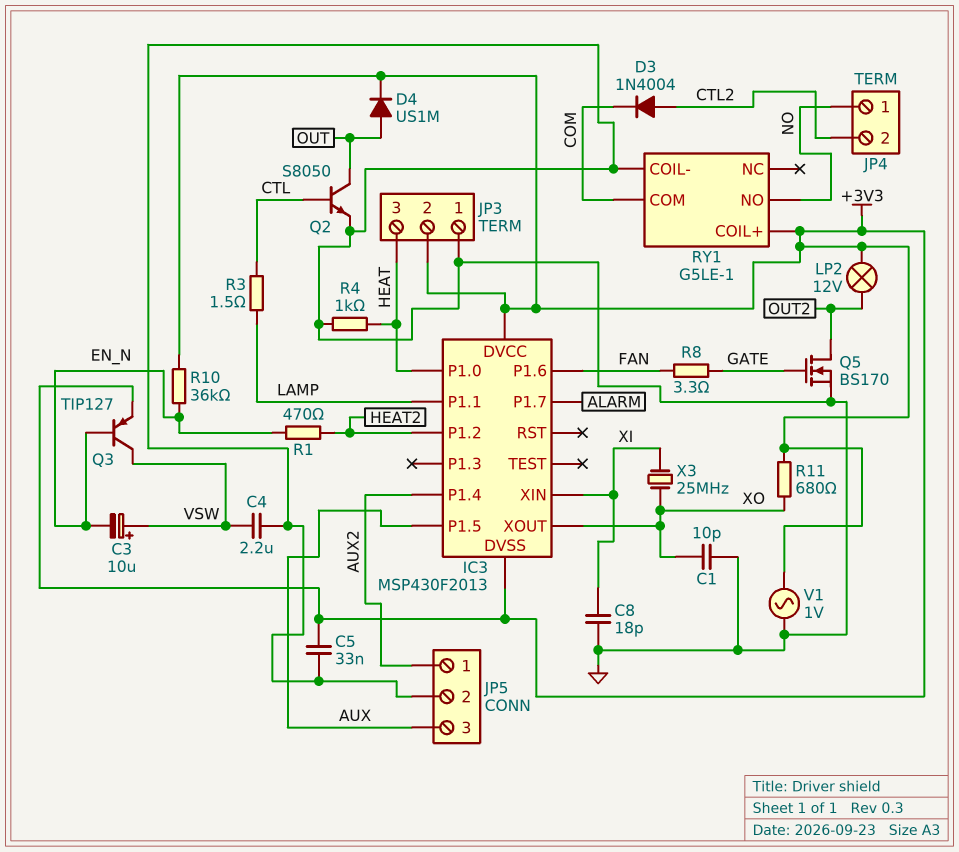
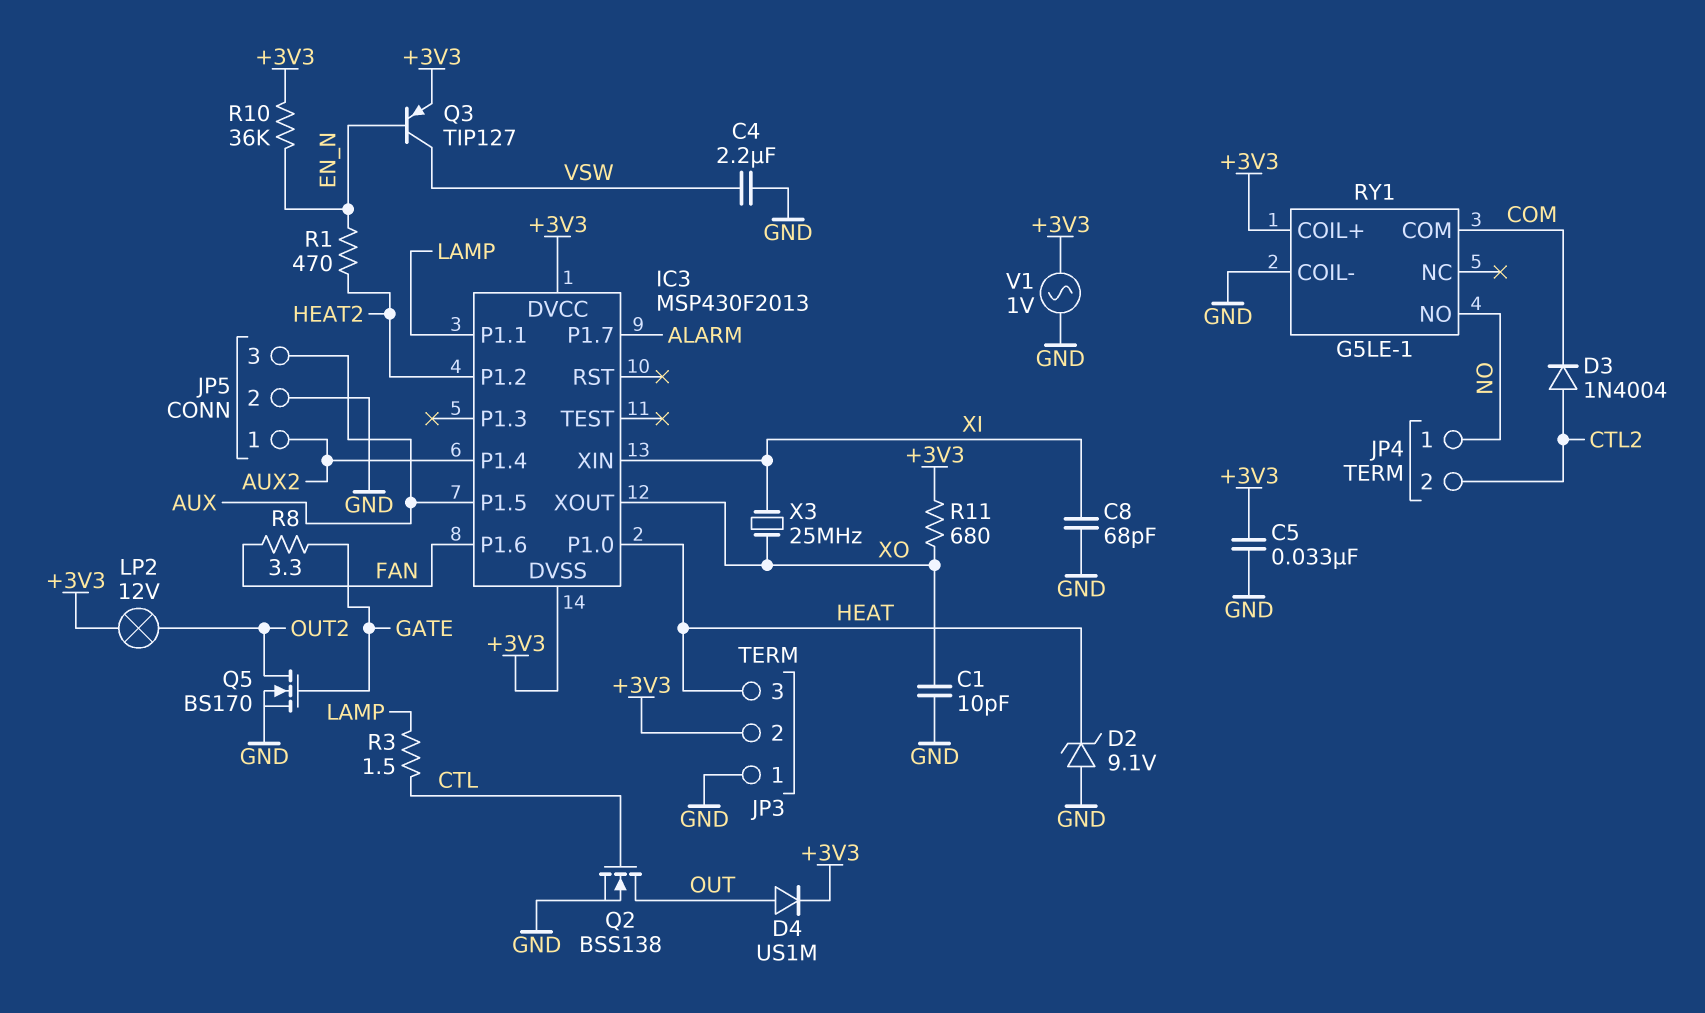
C3: 10uF (plus VSW, minus EN_N) -> none
C8: 18pF (GND, XI) -> 68pF (GND, XI)
D2: none -> zener 9.1V (A GND, K HEAT)
Q2: NPN S8050 (B CTL, C OUT, E GND) -> NMOS BSS138 (G CTL, D OUT, S GND)
R4: 1k (GND, HEAT) -> none

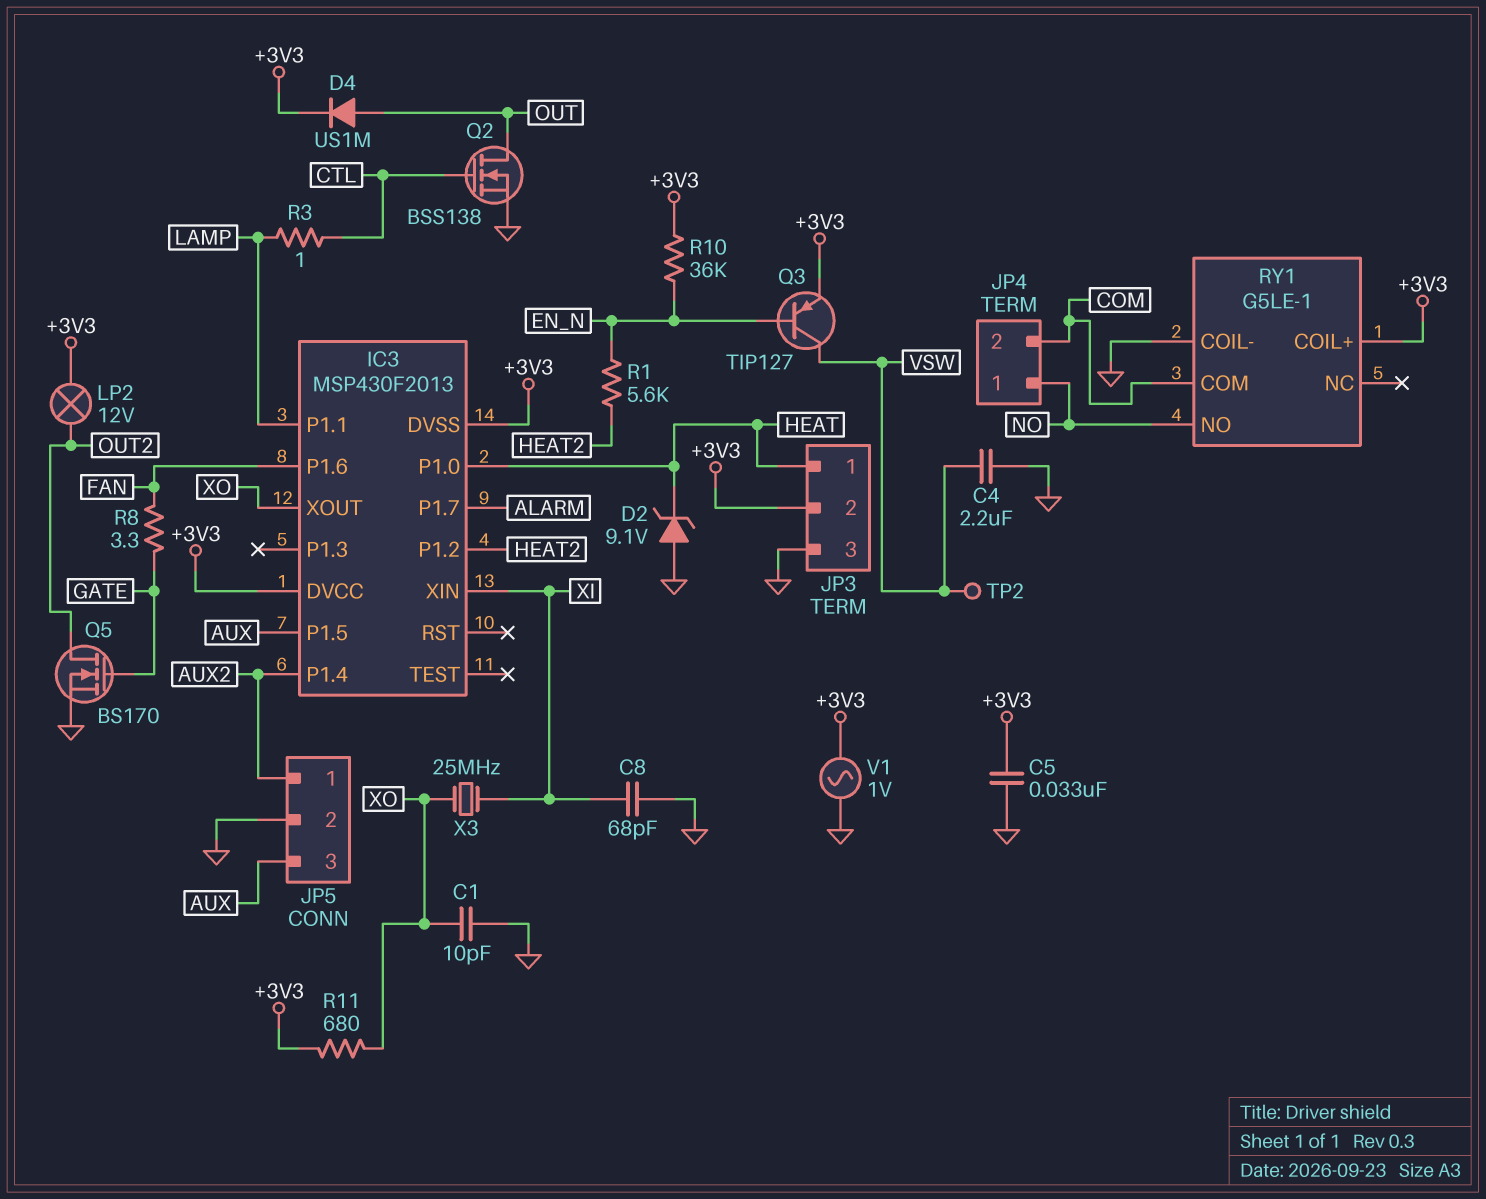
D3: diode 1N4004 (A CTL2, K COM) -> none
JP3 pin 1: GND -> HEAT
JP3 pin 3: HEAT -> GND
JP4 pin 2: CTL2 -> COM
R1: 470 (EN_N, HEAT2) -> 5.6k (EN_N, HEAT2)
R3: 1.5 (CTL, LAMP) -> 1 (CTL, LAMP)
TP2: none -> test point (VSW)

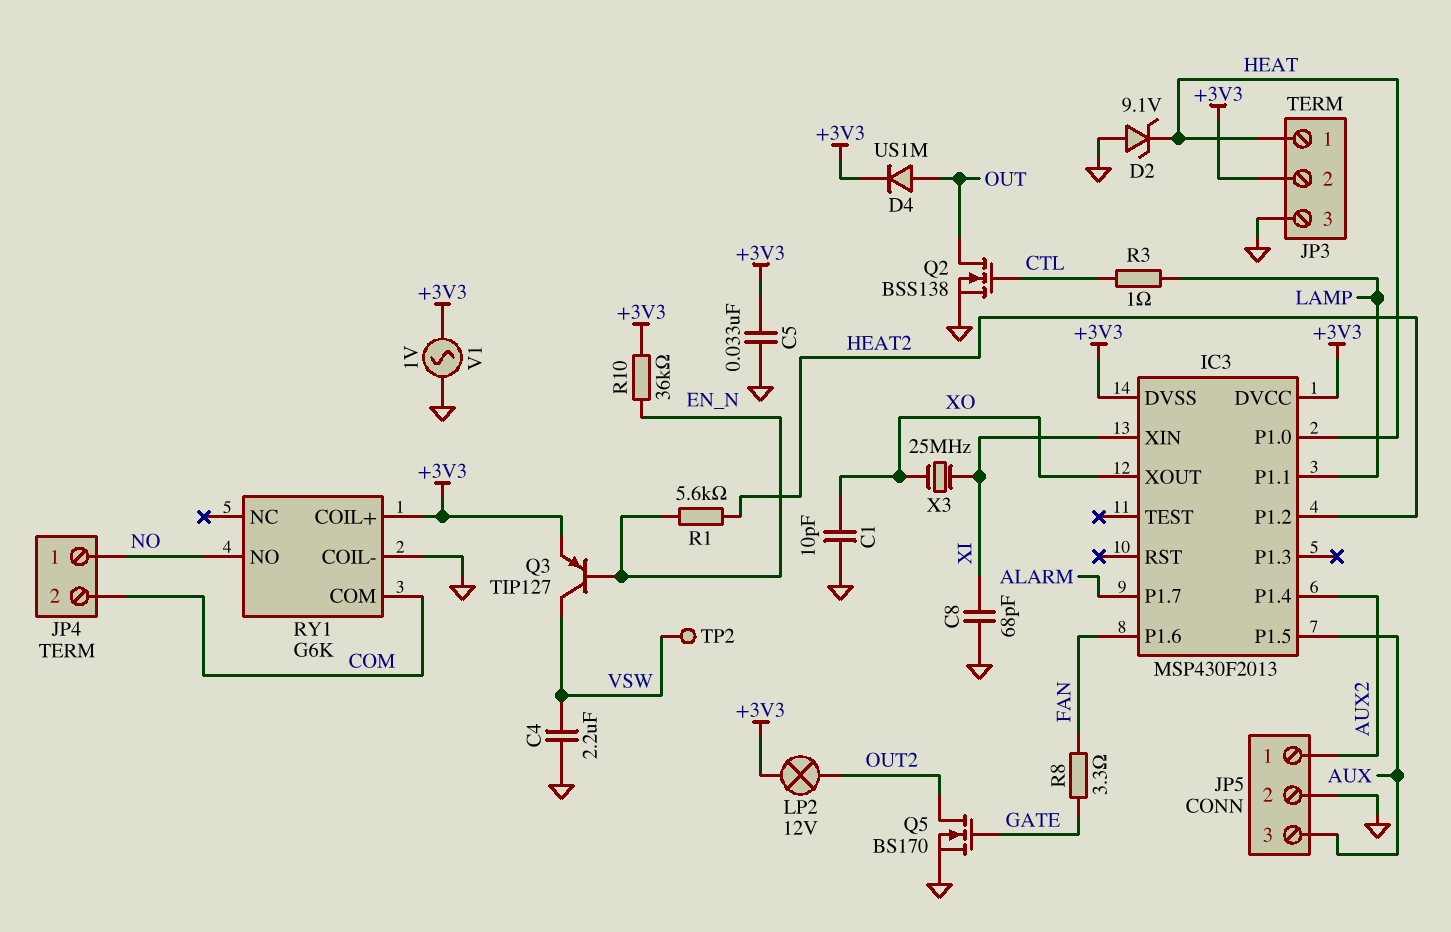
R11: 680 (+3V3, XO) -> none
RY1: G5LE-1 -> G6K

